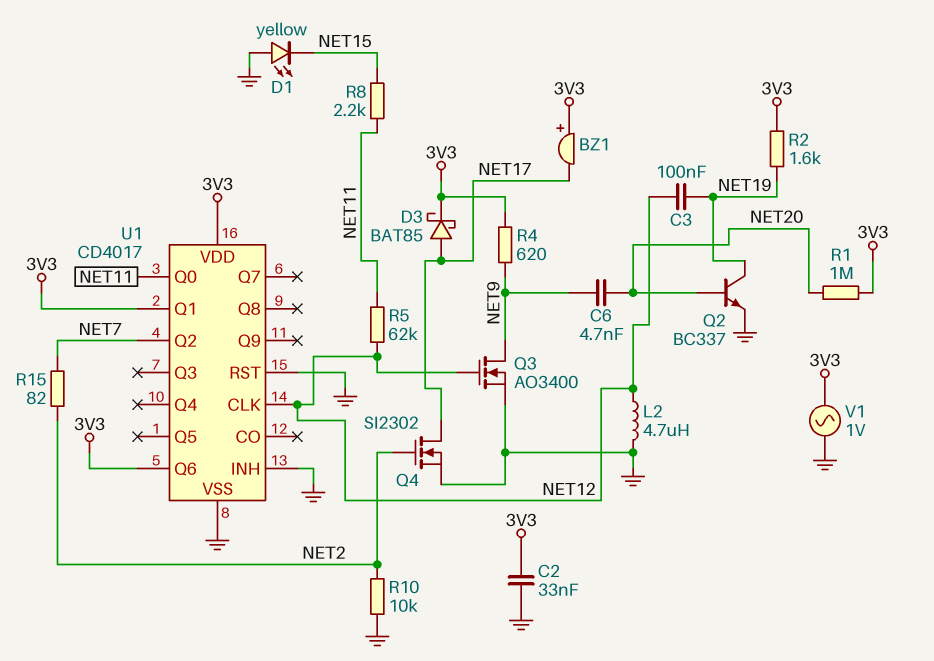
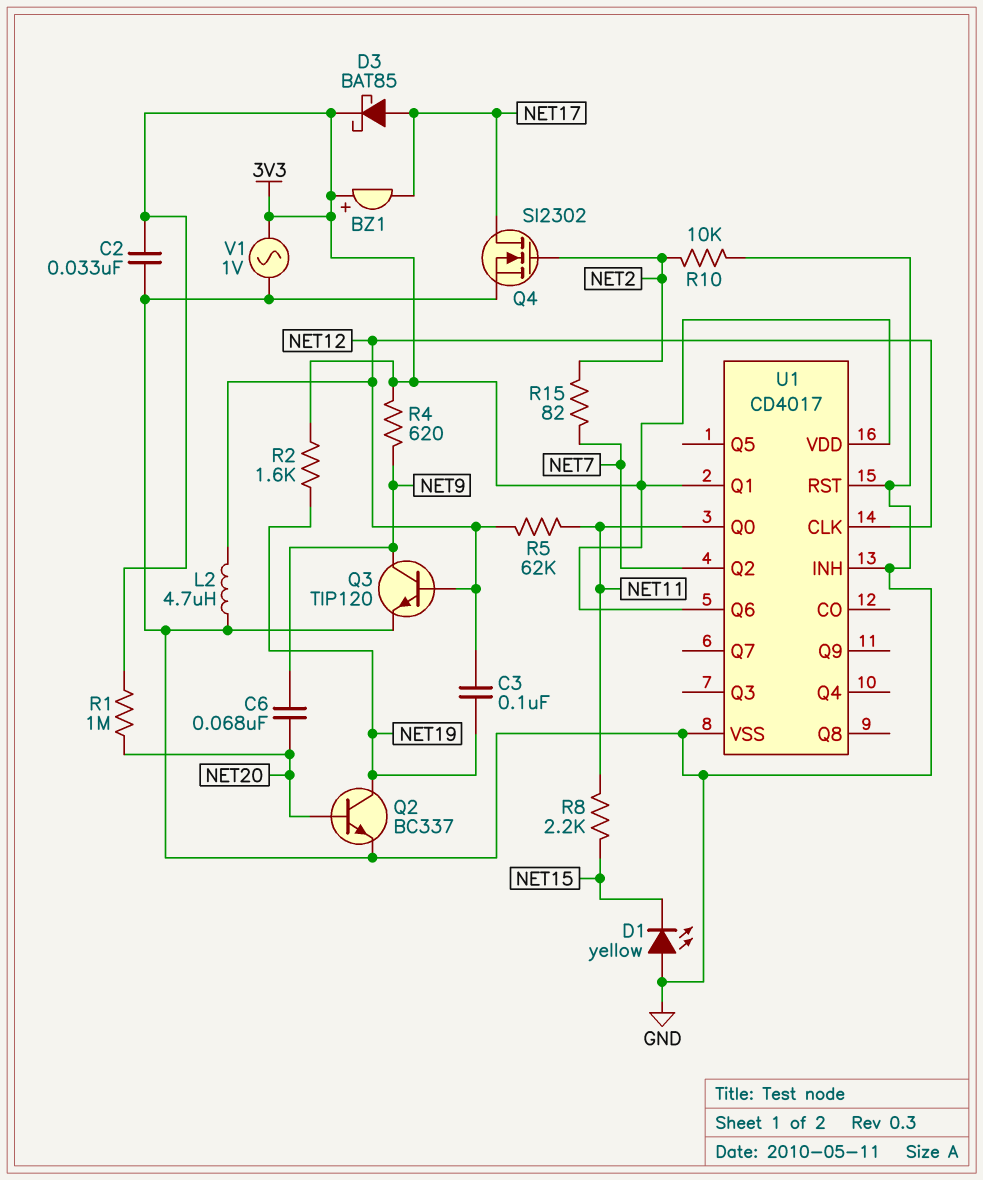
C6: 4.7nF (NET9, NET20) -> 68nF (NET9, NET20)
Q3: NMOS AO3400 (G NET12, D NET9, S GND) -> NPN TIP120 (B NET12, C NET9, E GND)

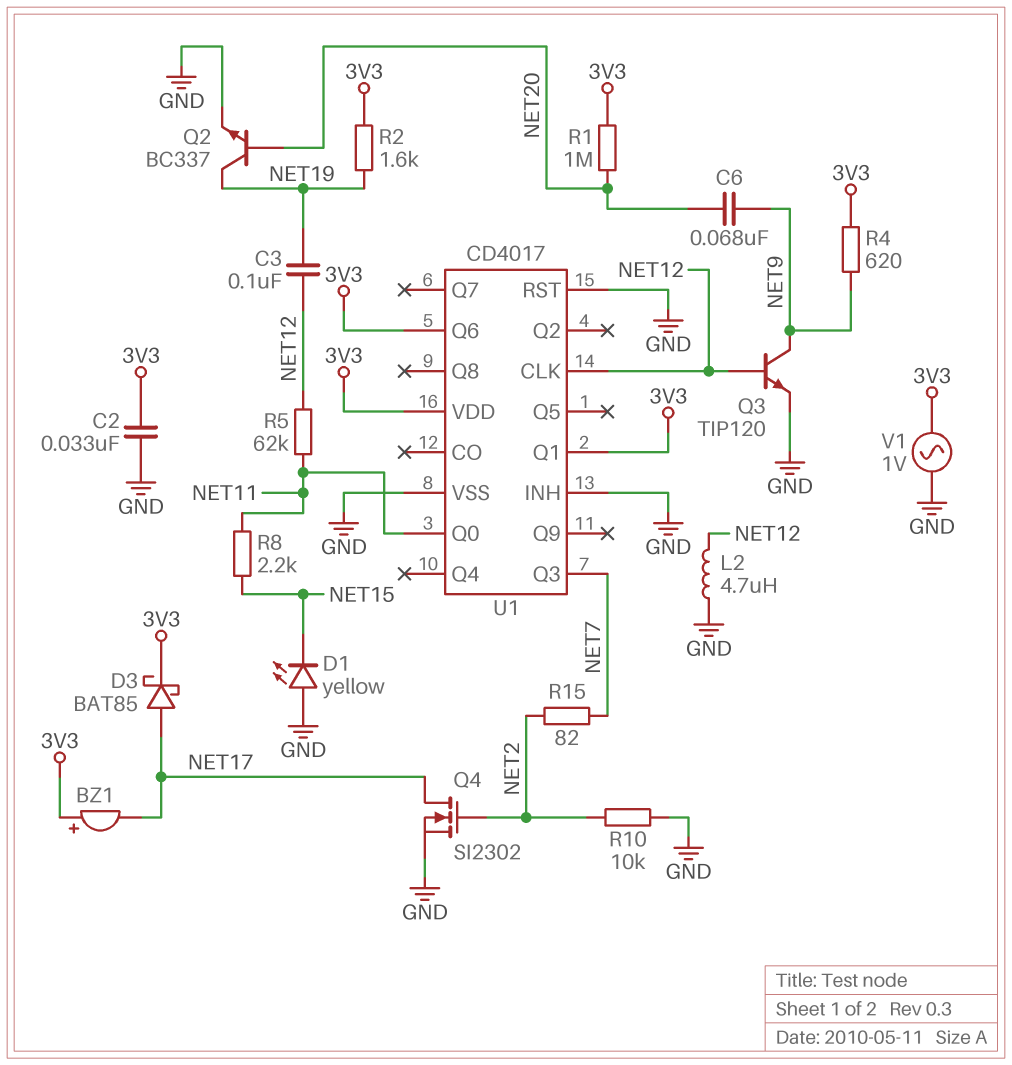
U1 pin Q2: NET7 -> none
U1 pin Q3: none -> NET7

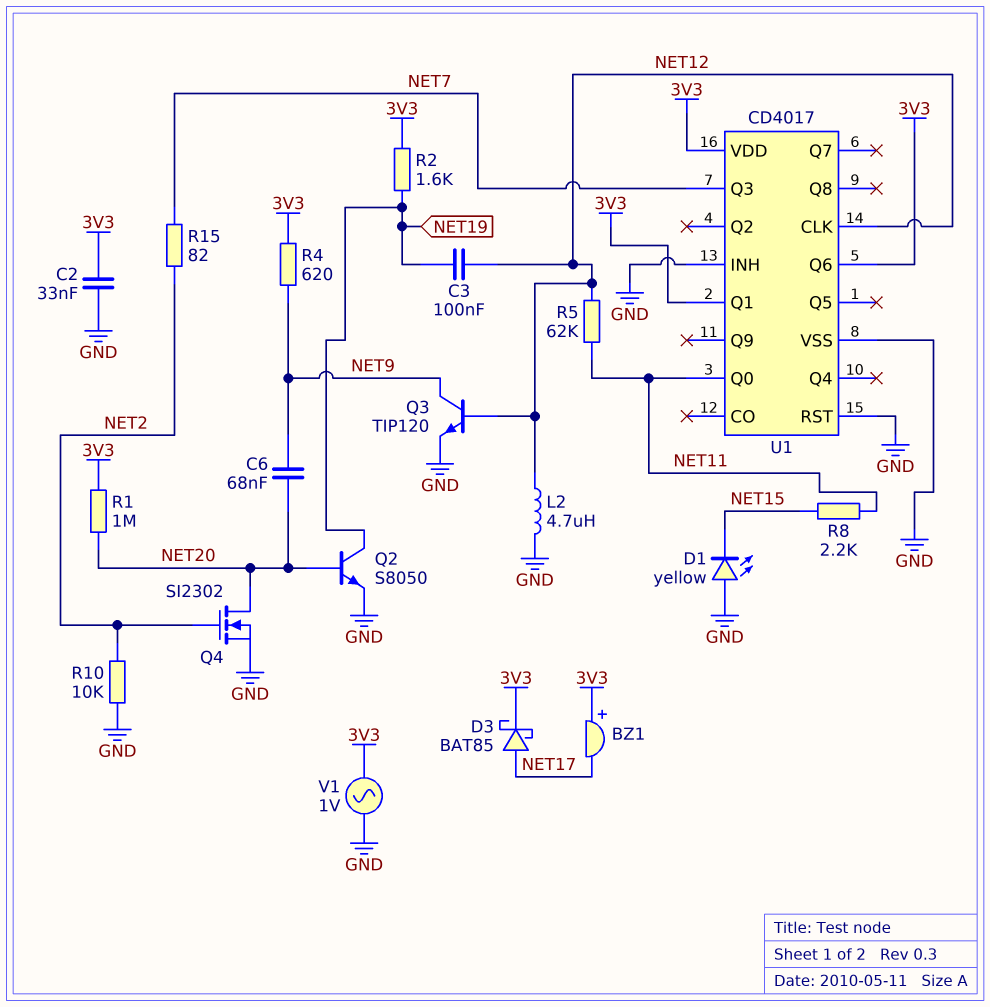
Q2: NPN BC337 (B NET20, C NET19, E GND) -> NPN S8050 (B NET20, C NET19, E GND)
Q4: NMOS SI2302 (G NET2, D NET17, S GND) -> NMOS SI2302 (G NET2, D NET20, S GND)

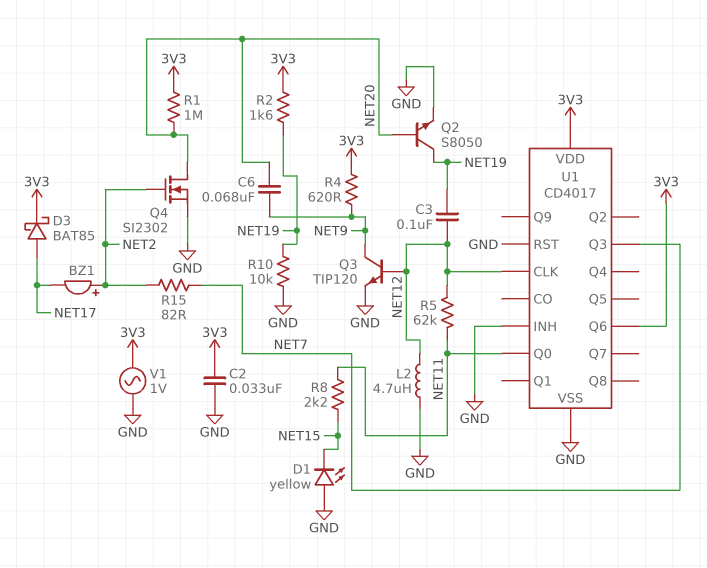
BZ1: buzzer (plus 3V3, minus NET17) -> buzzer (plus NET2, minus NET17)
R10: 10k (GND, NET2) -> 10k (GND, NET19)
U1 pin Q1: 3V3 -> none

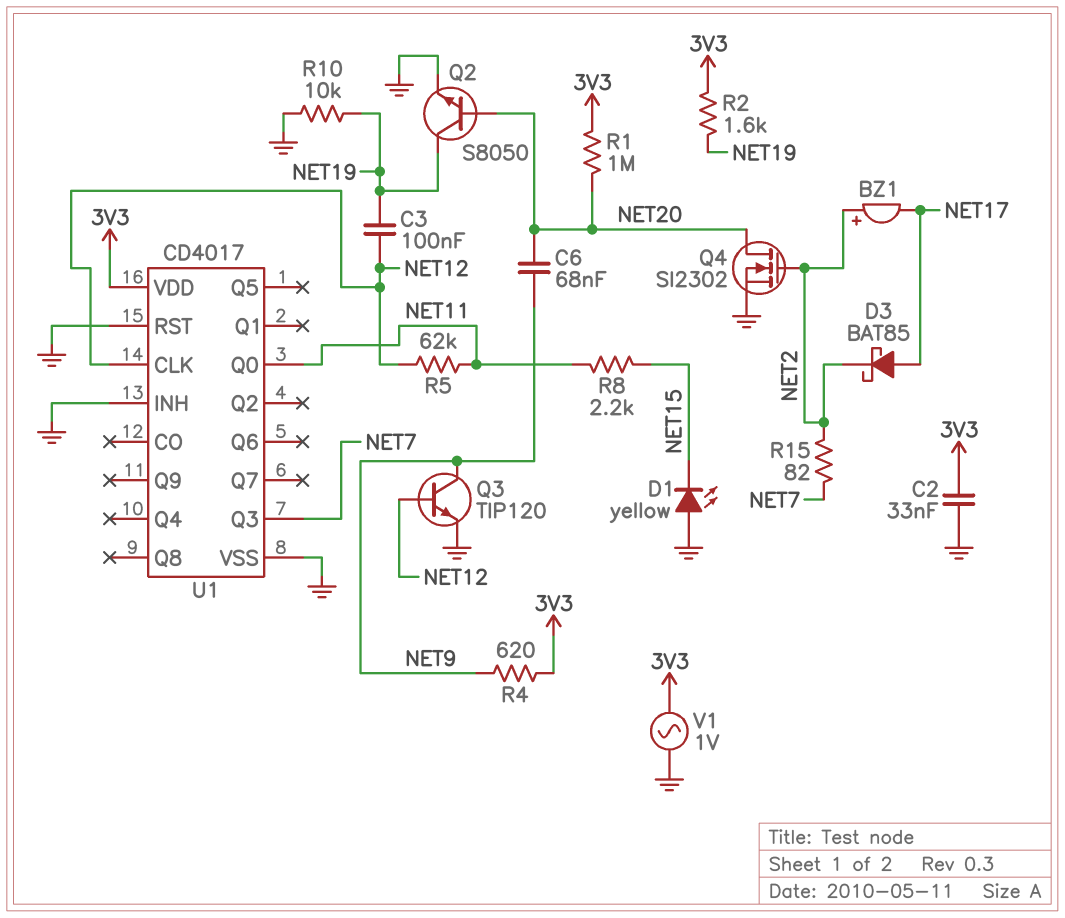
D3: schottky BAT85 (A NET17, K 3V3) -> schottky BAT85 (A NET17, K NET2)
L2: 4.7uH (GND, NET12) -> none
U1 pin Q6: 3V3 -> none

